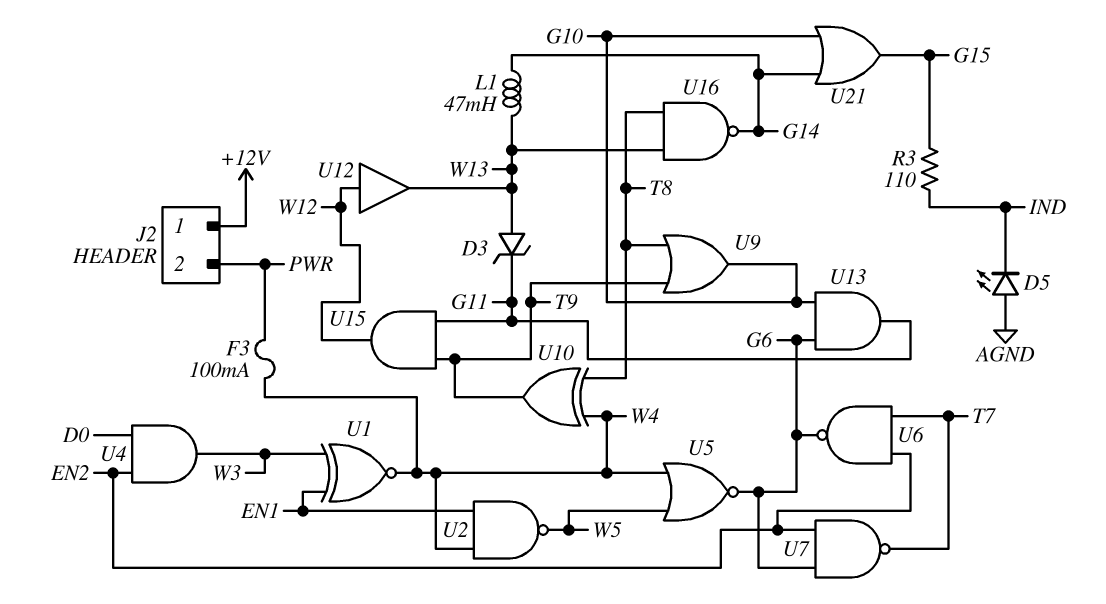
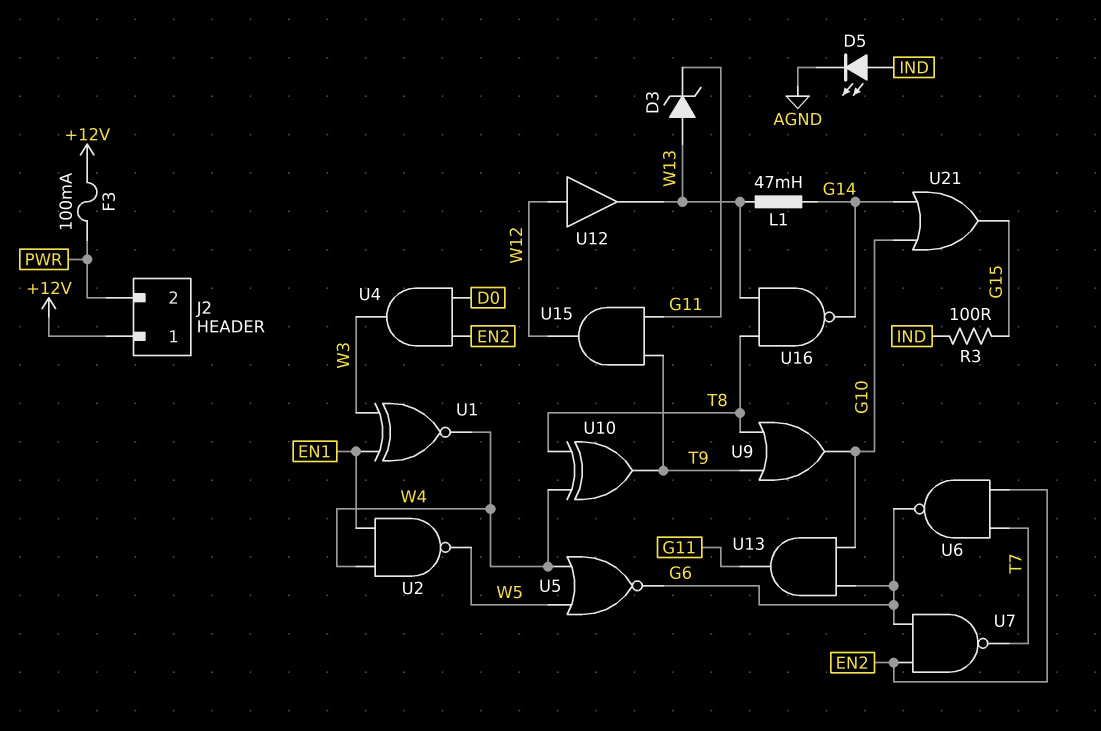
D5: LED (A AGND, K IND) -> LED (A IND, K AGND)
F3: 100mA (PWR, W4) -> 100mA (+12V, PWR)
R3: 110 (G15, IND) -> 100 (G15, IND)

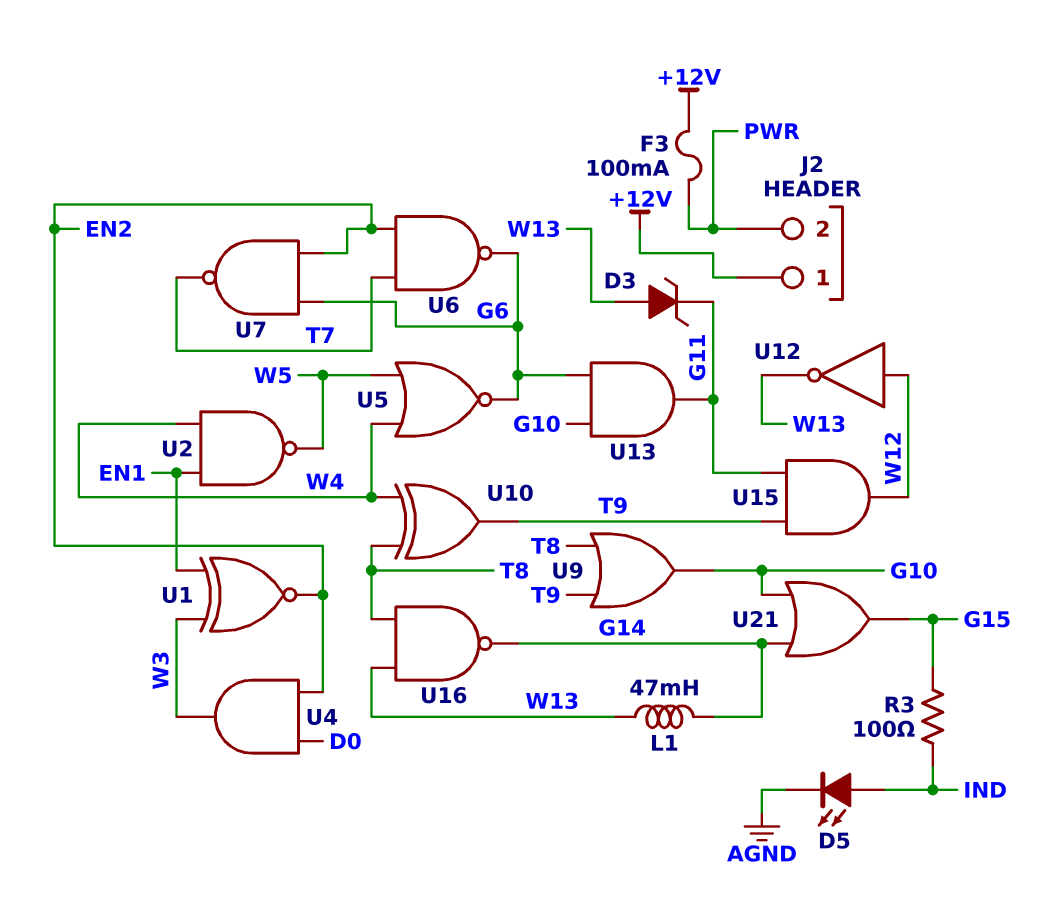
U1: XNOR (in EN1, in W3, out W4) -> XNOR (in EN1, in W3, out EN2)
U12: buffer (in W12, out W13) -> NOT (in W12, out W13)

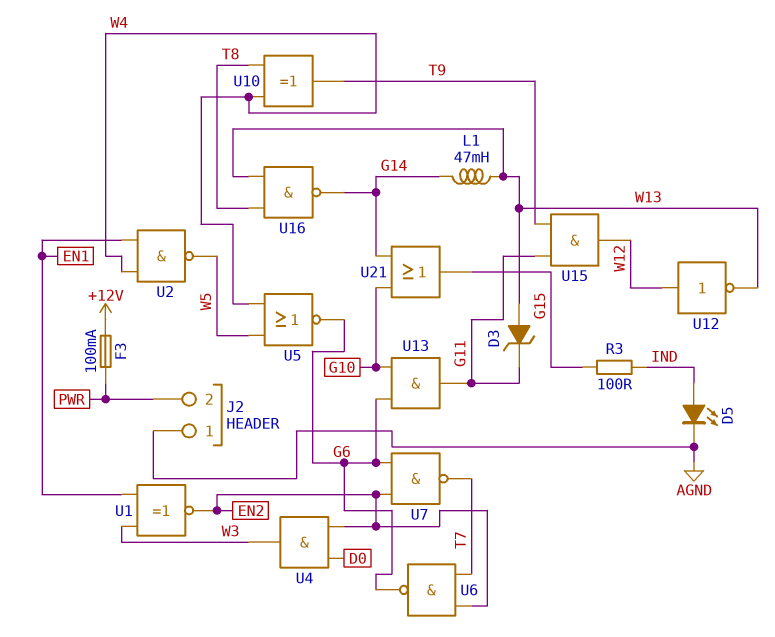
J2 pin 1: +12V -> AGND
U9: OR (in T8, in T9, out G10) -> none

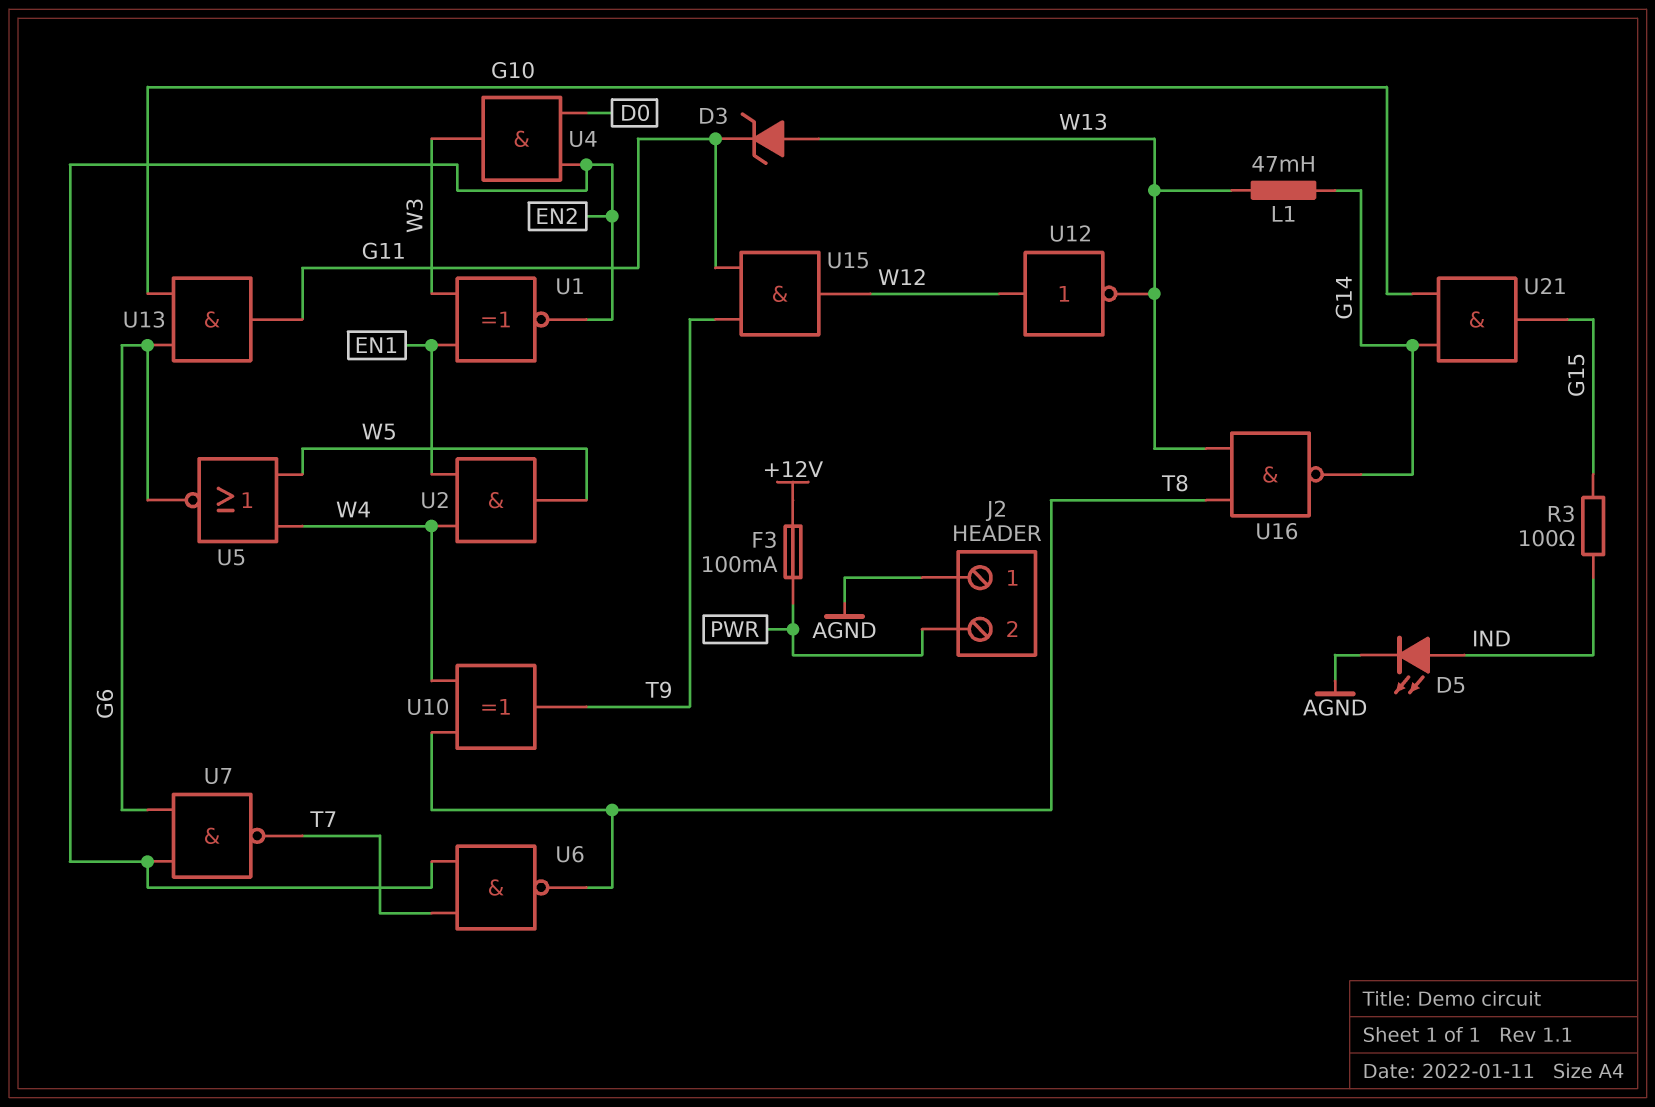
U2: NAND (in EN1, in W4, out W5) -> AND (in EN1, in W4, out W5)
U6: NAND (in EN2, in T7, out G6) -> NAND (in EN2, in T7, out T8)
U21: OR (in G10, in G14, out G15) -> AND (in G10, in G14, out G15)

